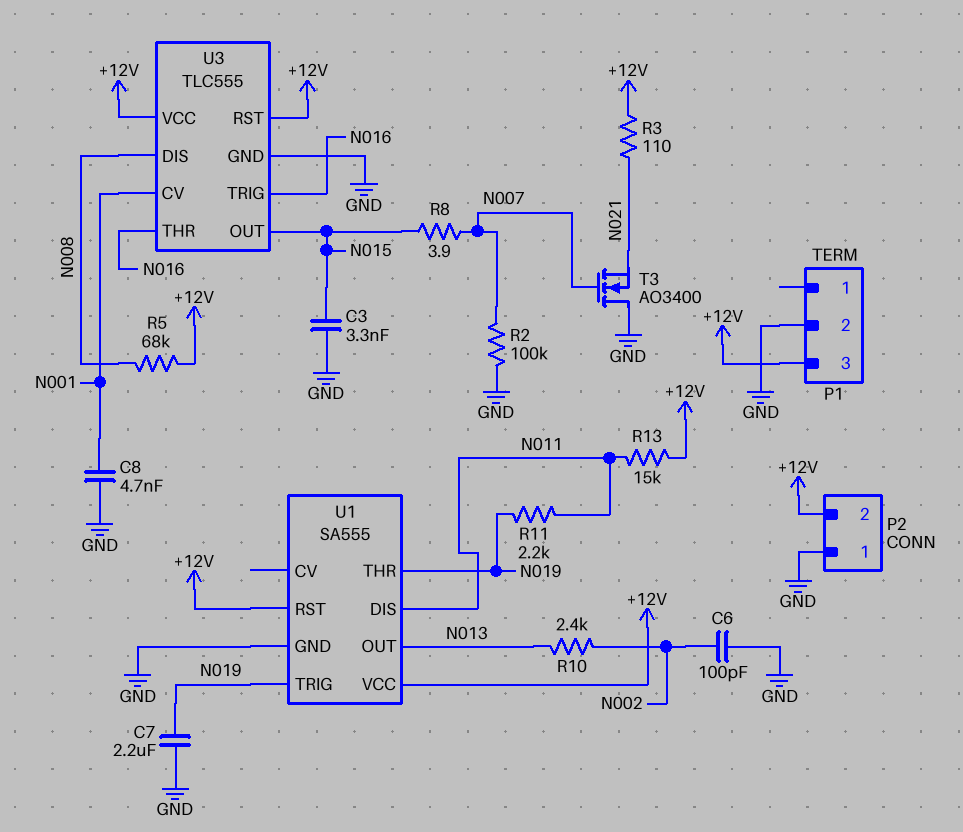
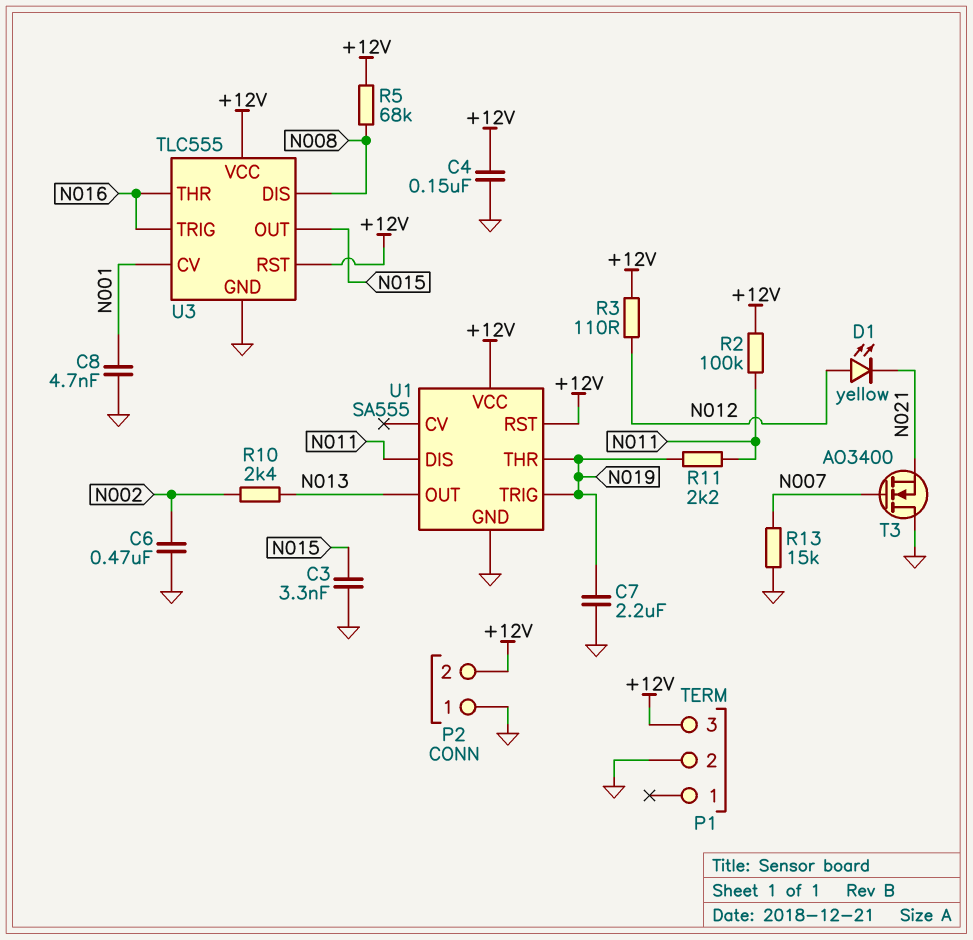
C4: none -> 150nF (+12V, GND)
C6: 100pF (GND, N002) -> 470nF (GND, N002)
D1: none -> LED yellow (A N012, K N021)
R2: 100k (GND, N007) -> 100k (+12V, N011)
R3: 110 (+12V, N021) -> 110 (+12V, N012)
R8: 3.9 (N007, N015) -> none
R13: 15k (+12V, N011) -> 15k (GND, N007)

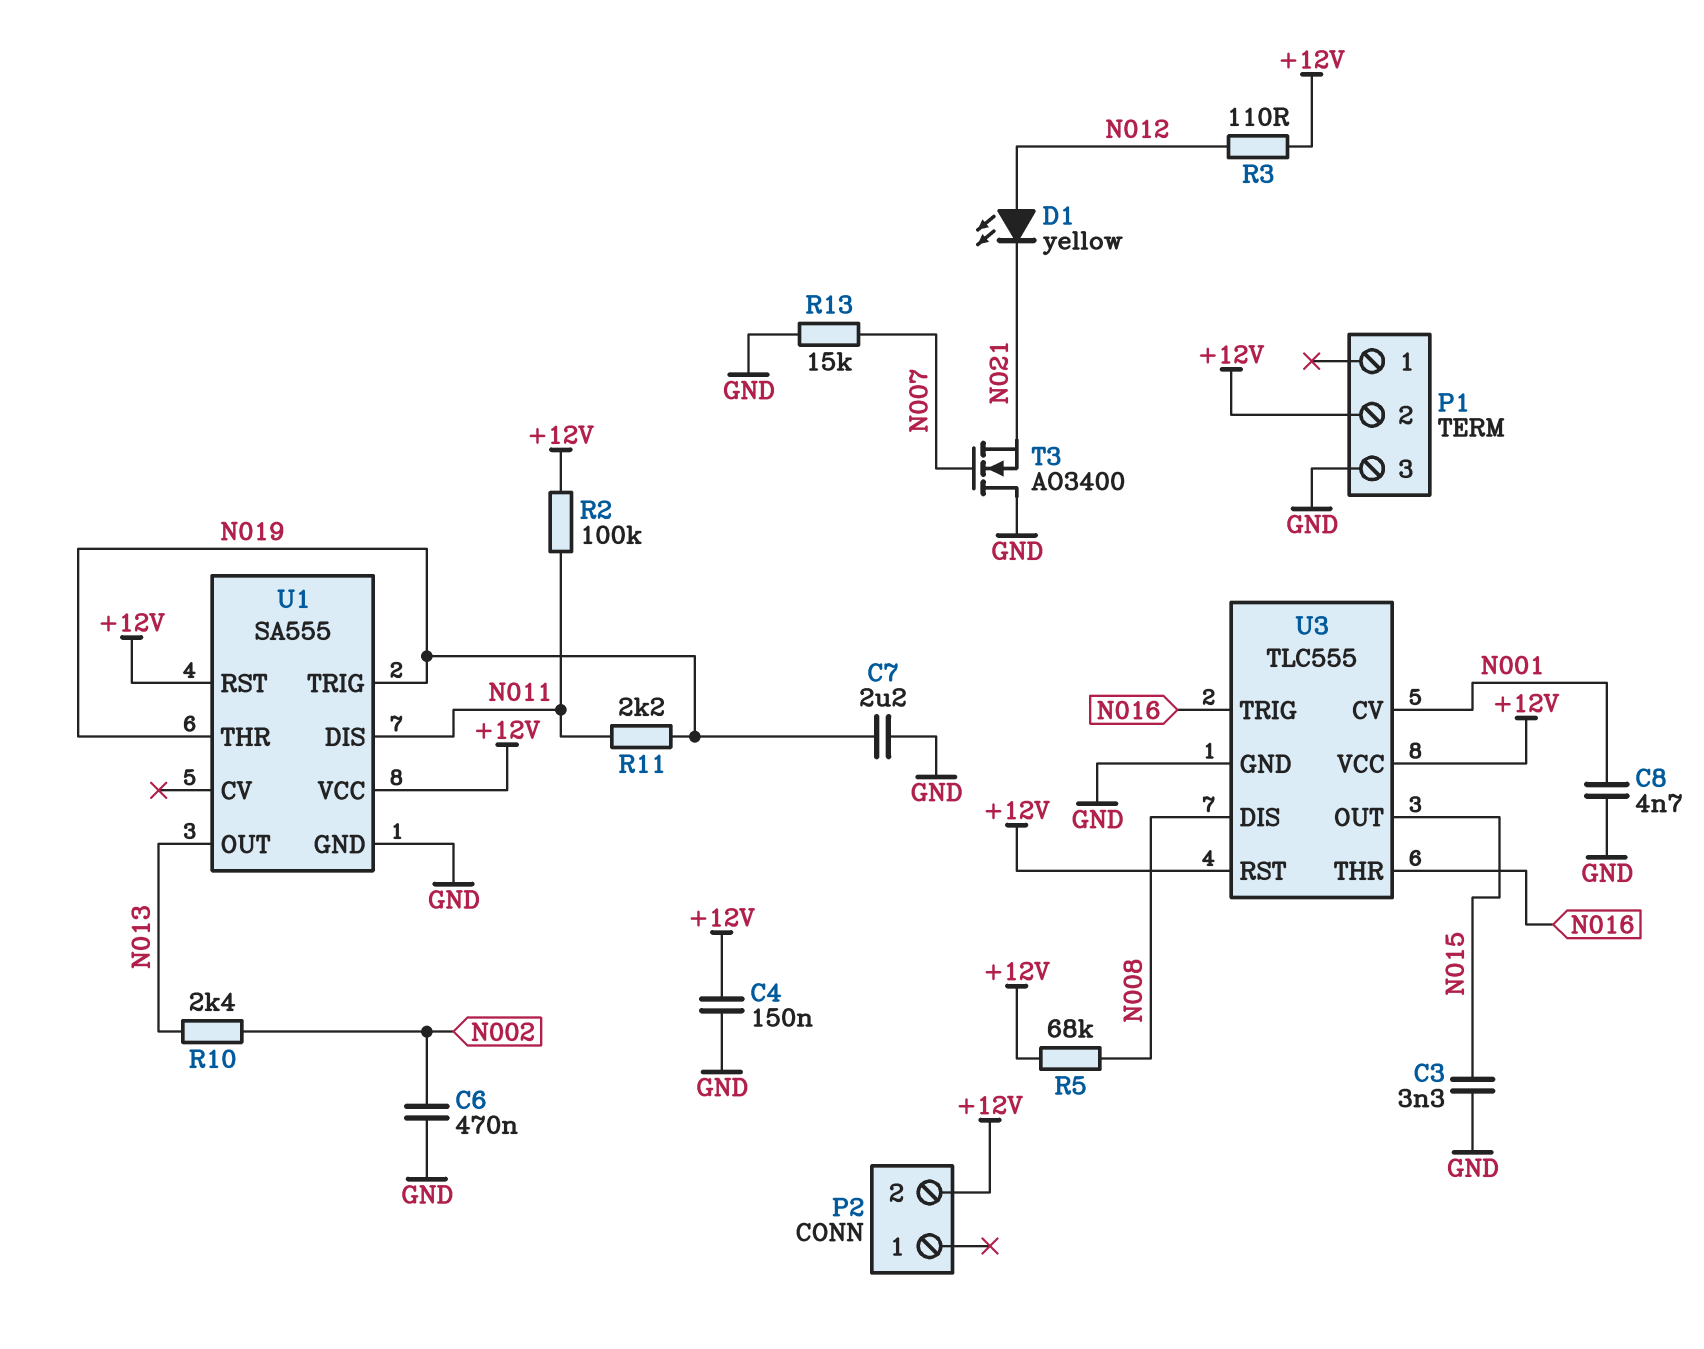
P1 pin 2: GND -> +12V
P1 pin 3: +12V -> GND
P2 pin 1: GND -> none

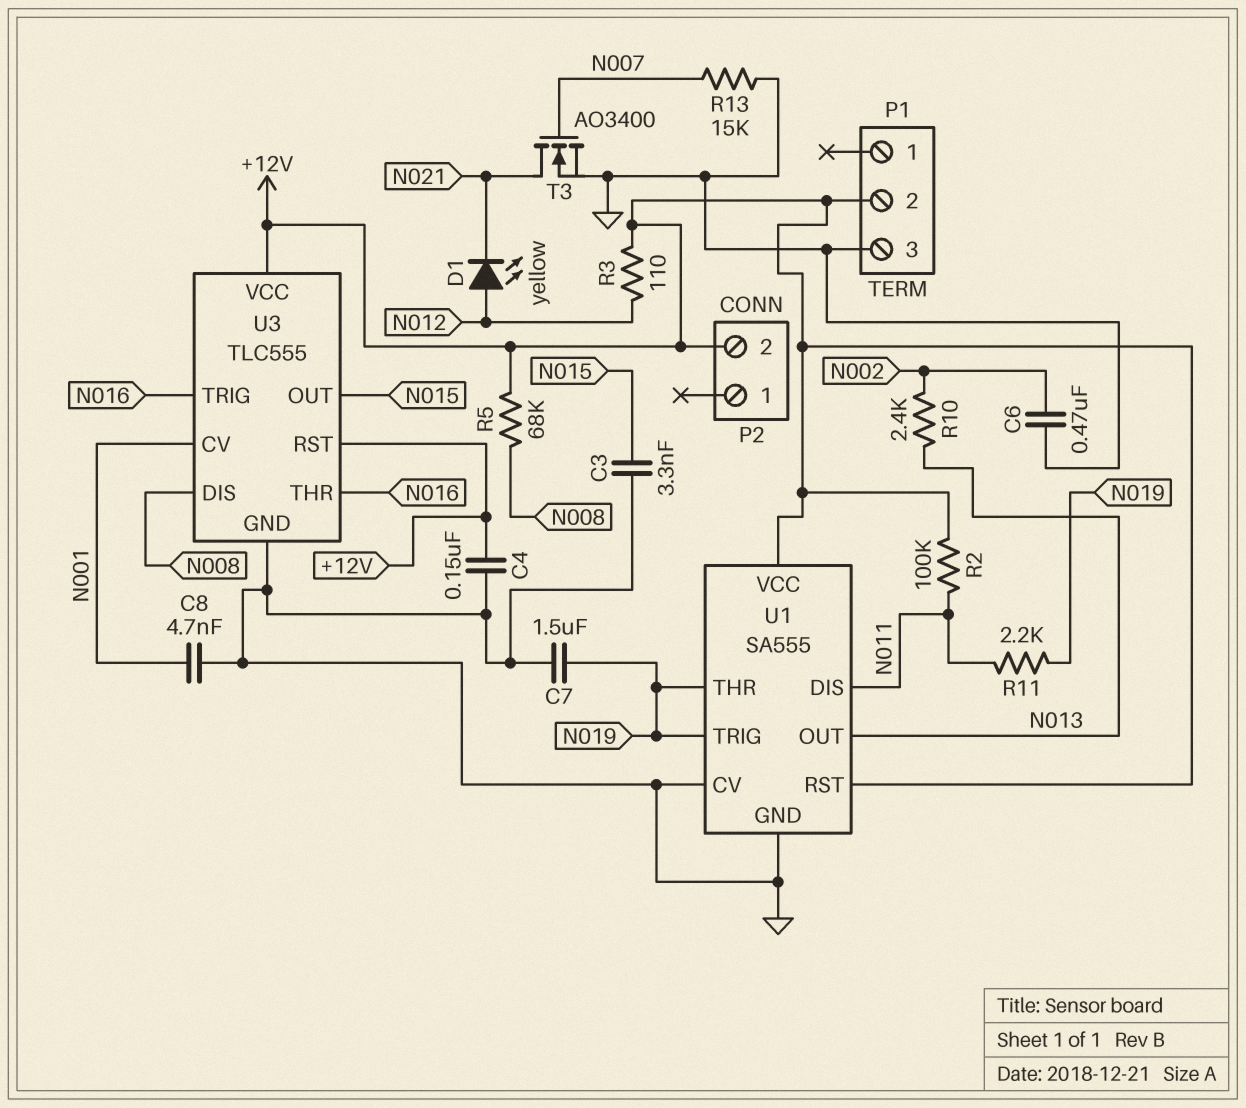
C7: 2.2uF (GND, N019) -> 1.5uF (GND, N019)
T3: NMOS AO3400 (G N007, D GND, S N021) -> NMOS AO3400 (G N007, D N021, S GND)
U1 pin CV: none -> GND

